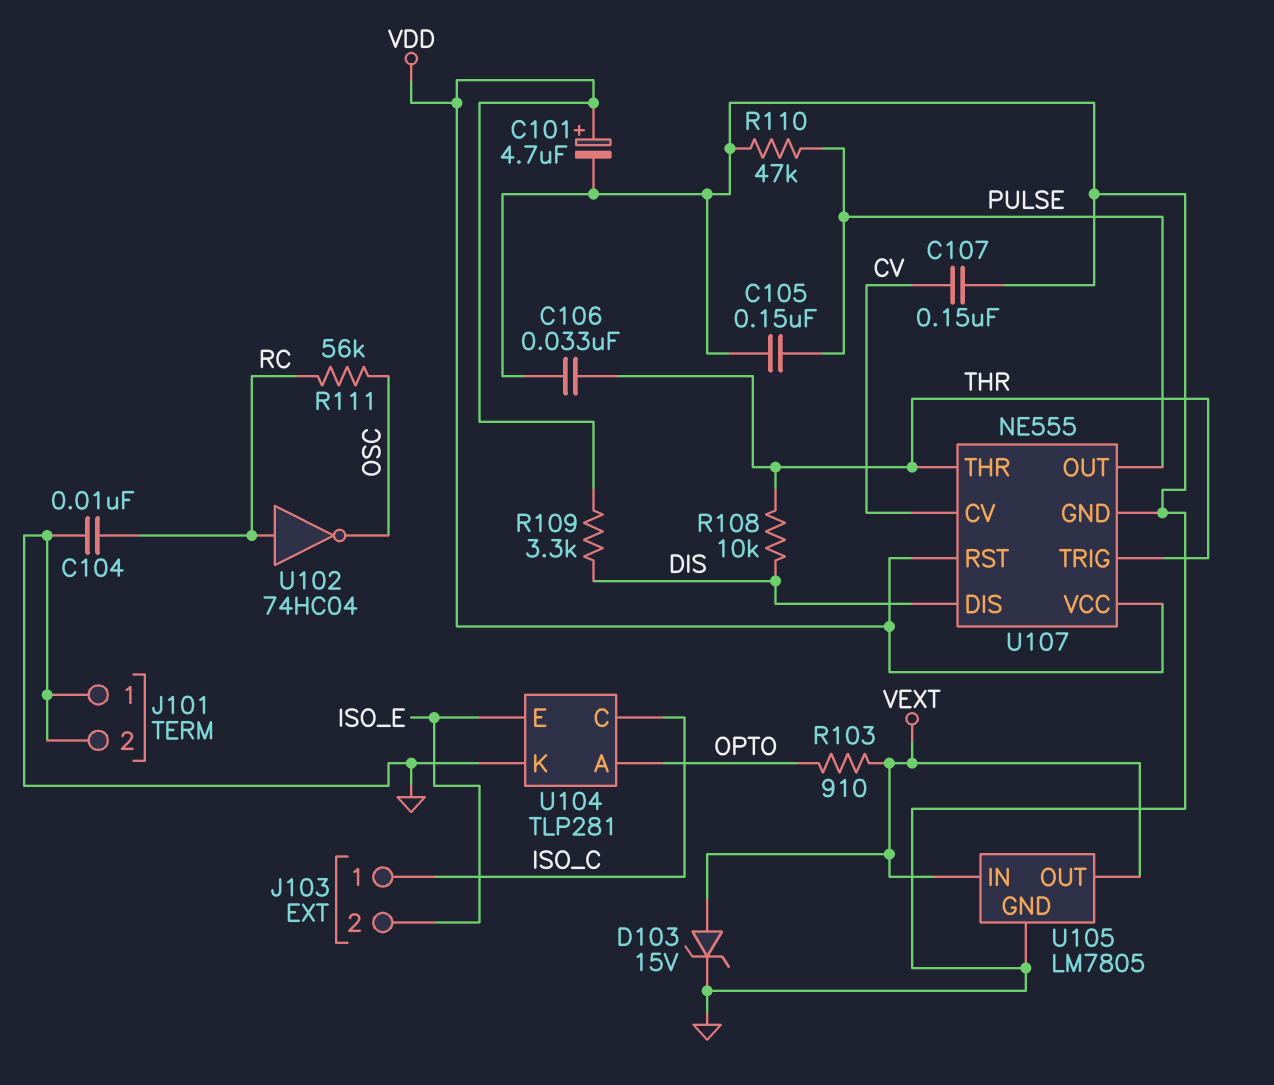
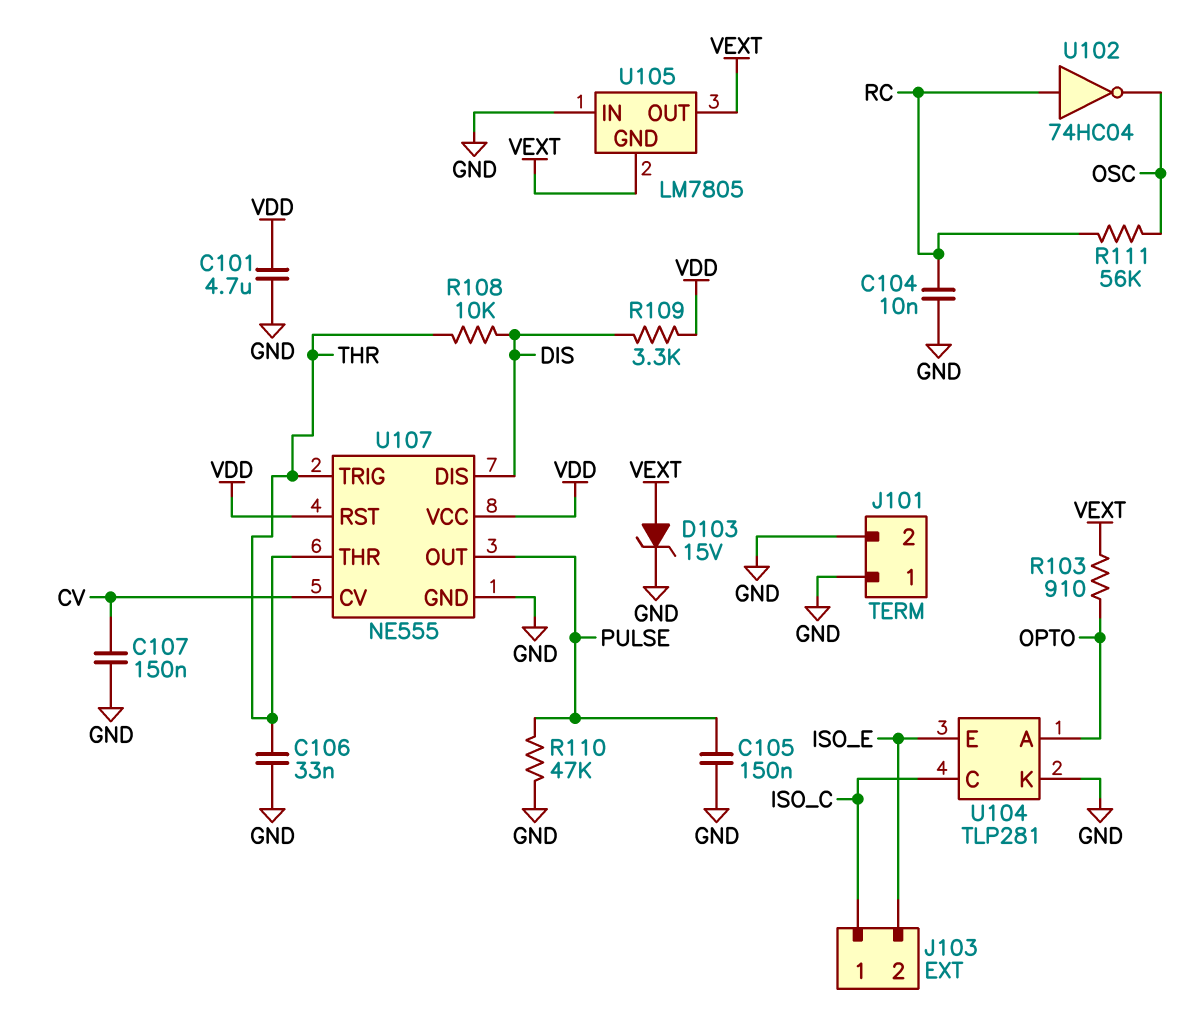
C101: 4.7uF (plus VDD, minus GND) -> 4.7uF (GND, VDD)
U105 pin GND: GND -> VEXT
U105 pin IN: VEXT -> GND

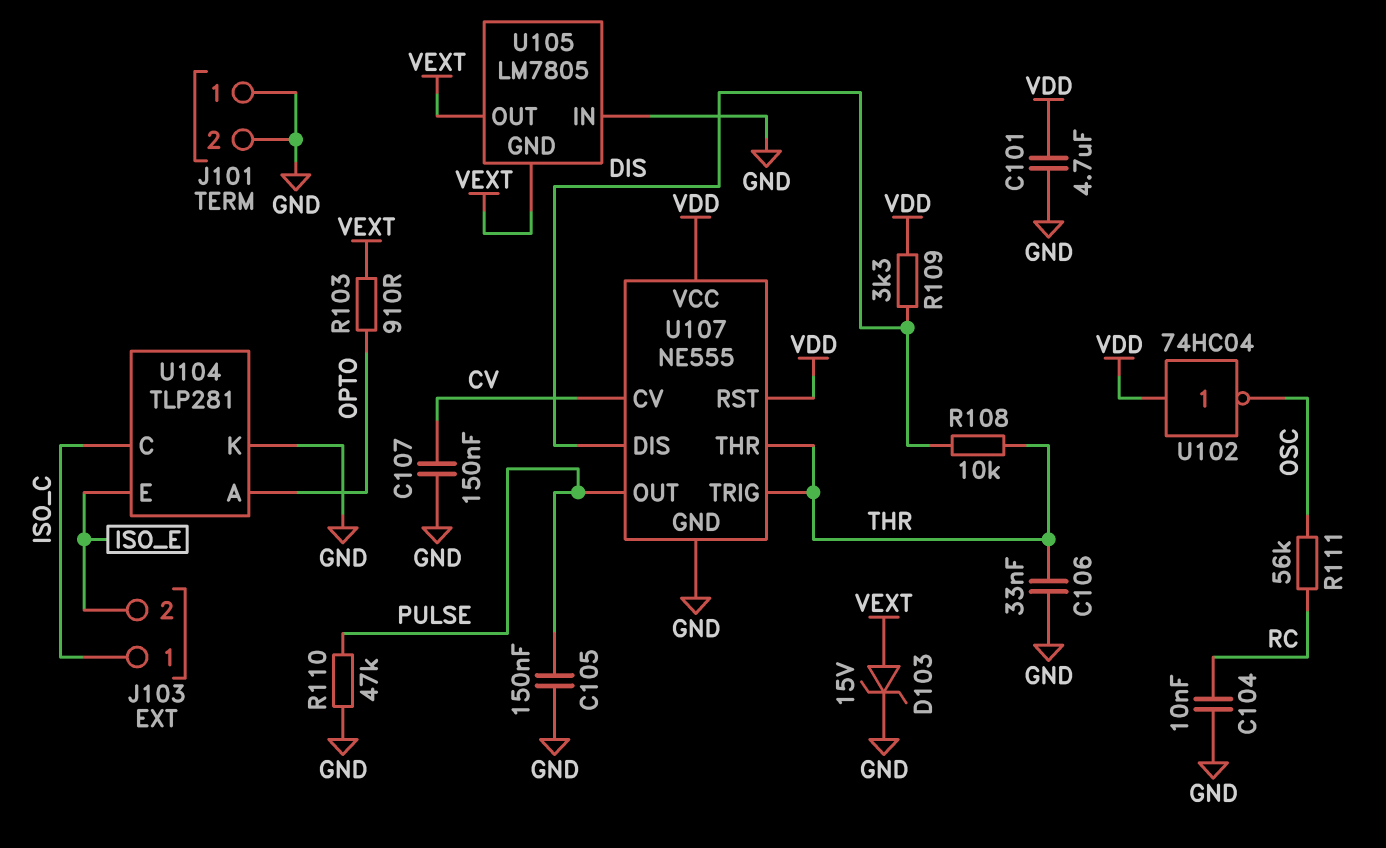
U102: NOT 74HC04 (in RC, out OSC) -> NOT 74HC04 (in VDD, out OSC)

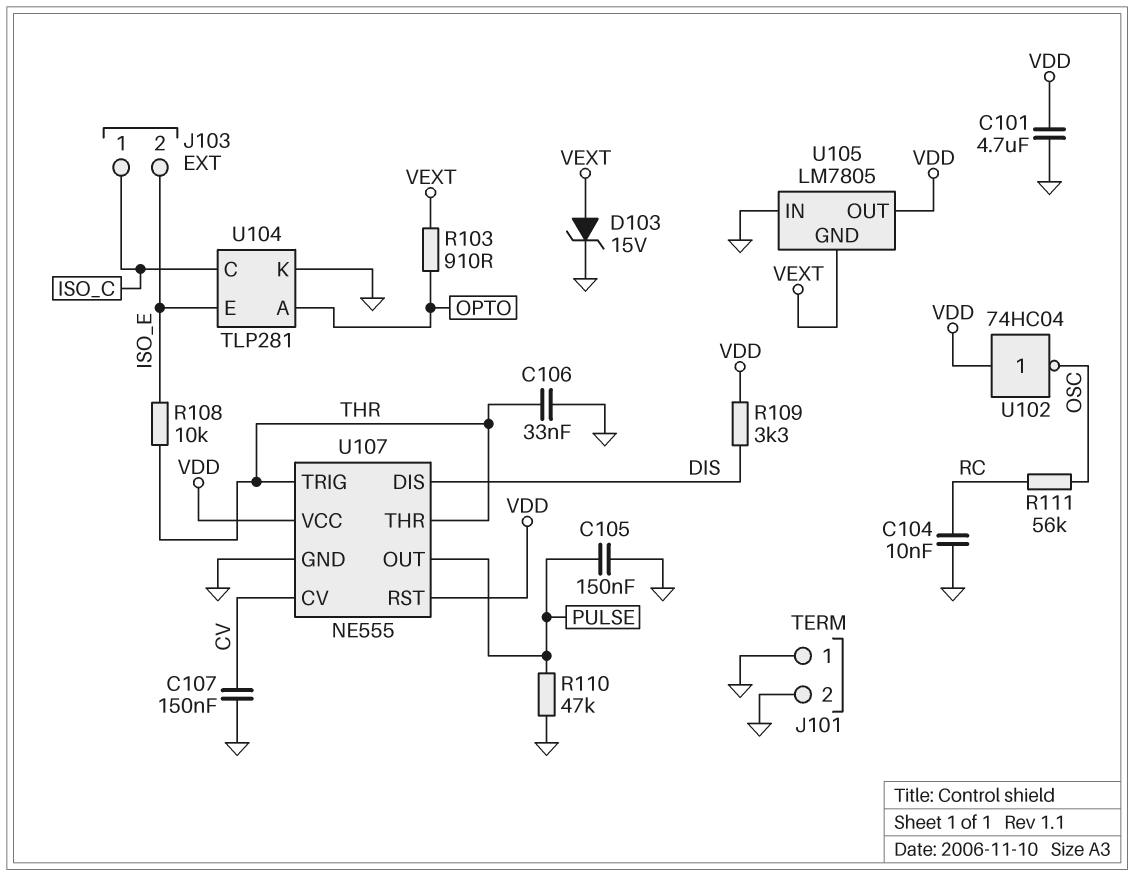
R108: 10k (DIS, THR) -> 10k (ISO_E, THR)
U105 pin OUT: VEXT -> VDD

